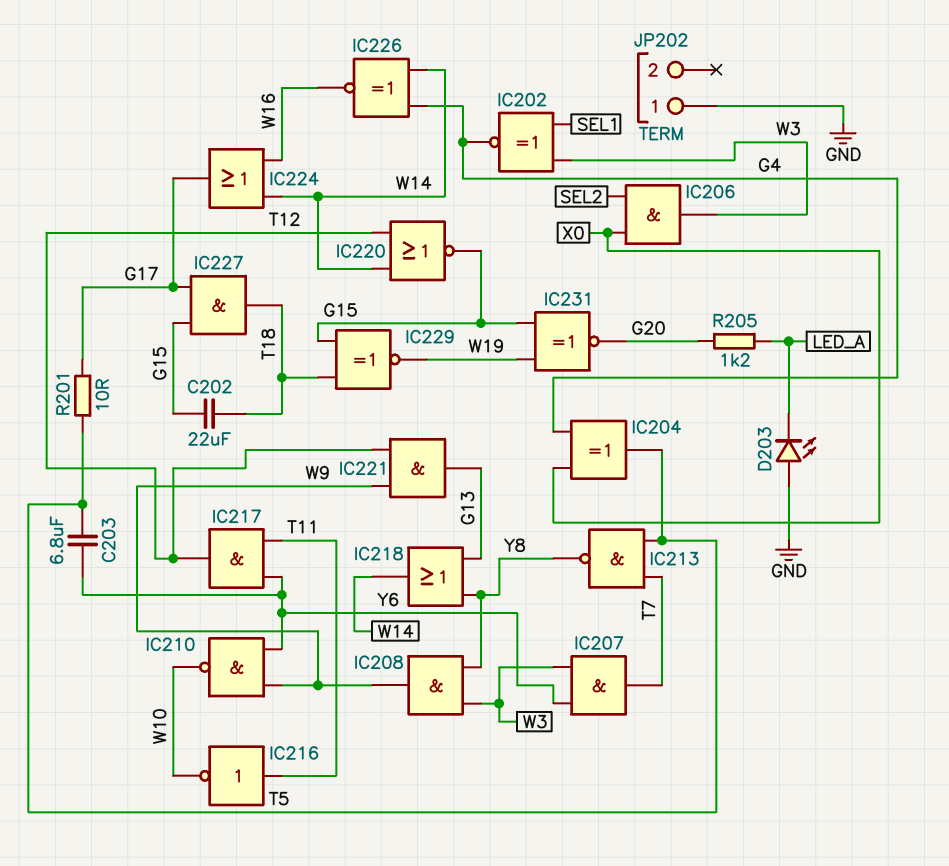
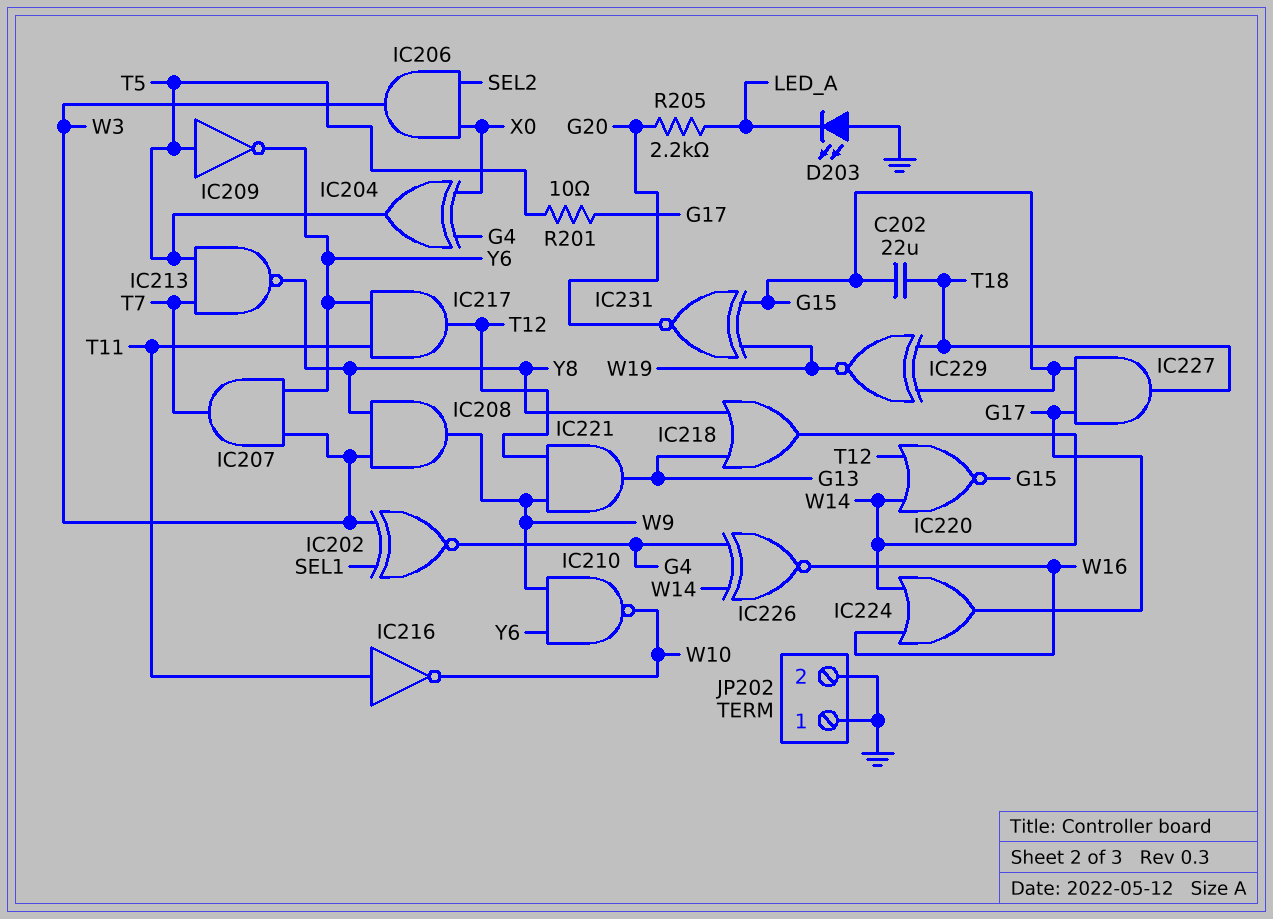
C203: 6.8uF (T5, Y6) -> none
IC209: none -> NOT (in T5, out Y6)
JP202 pin 2: none -> GND
R205: 1.2k (G20, LED_A) -> 2.2k (G20, LED_A)

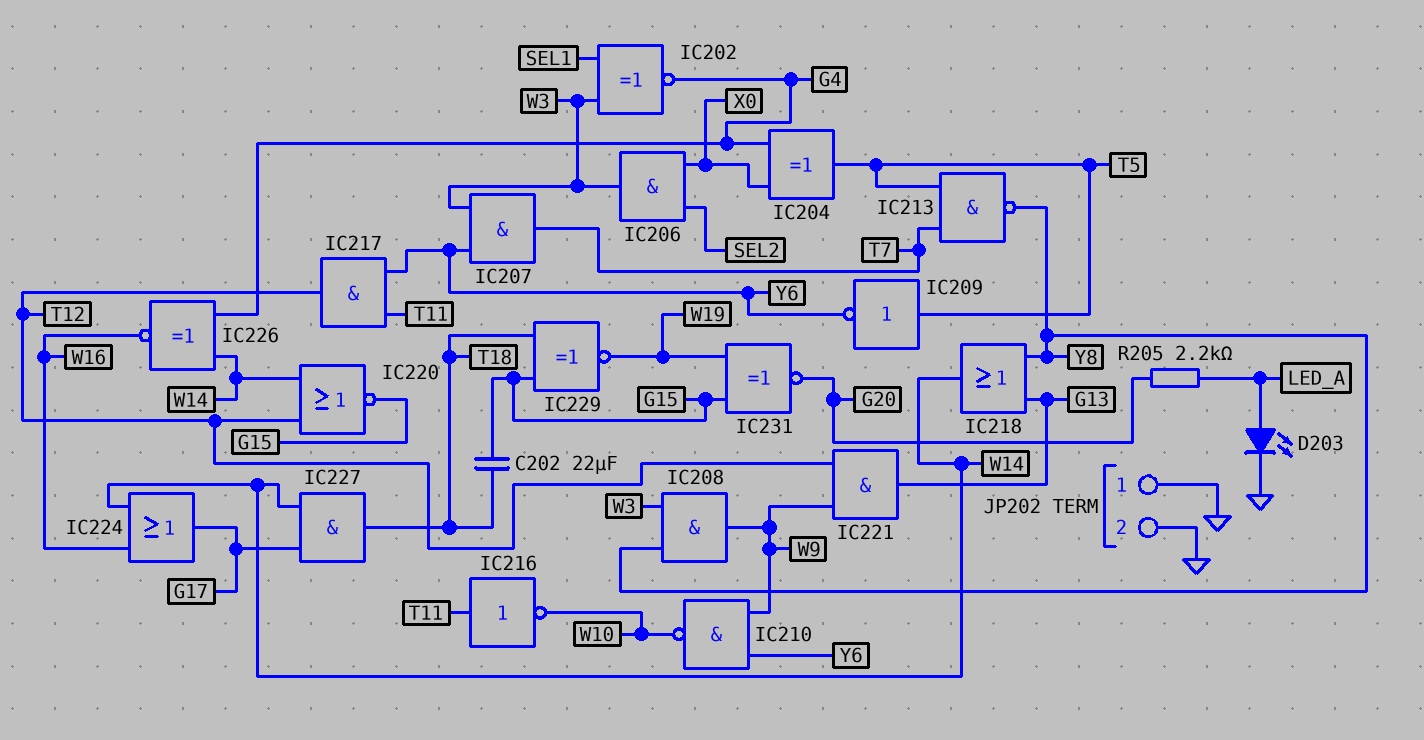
D203: LED (A GND, K LED_A) -> LED (A LED_A, K GND)
IC227: AND (in G15, in G17, out T18) -> AND (in G17, in W14, out T18)
R201: 10 (G17, T5) -> none

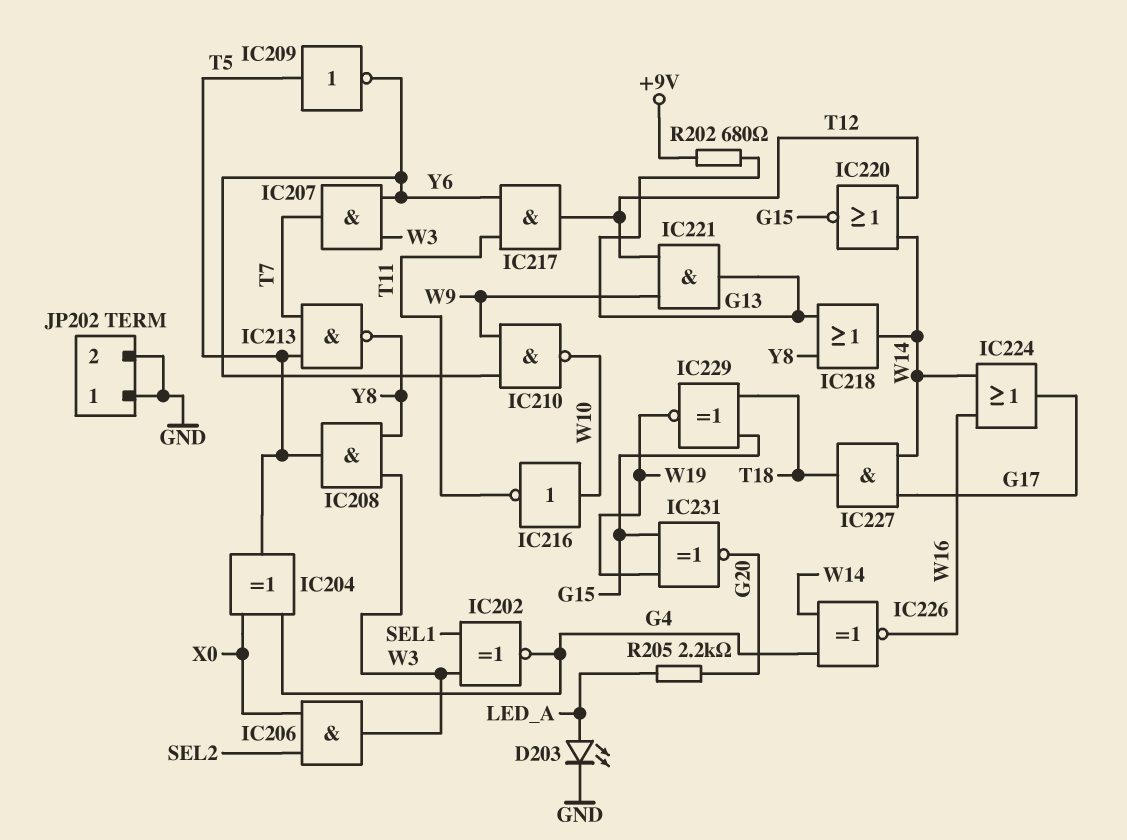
C202: 22uF (G15, T18) -> none
IC208: AND (in W3, in Y8, out W9) -> AND (in W3, in Y8, out T5)
IC216: NOT (in T11, out W10) -> NOT (in W10, out T11)
R202: none -> 680 (+9V, G13)

